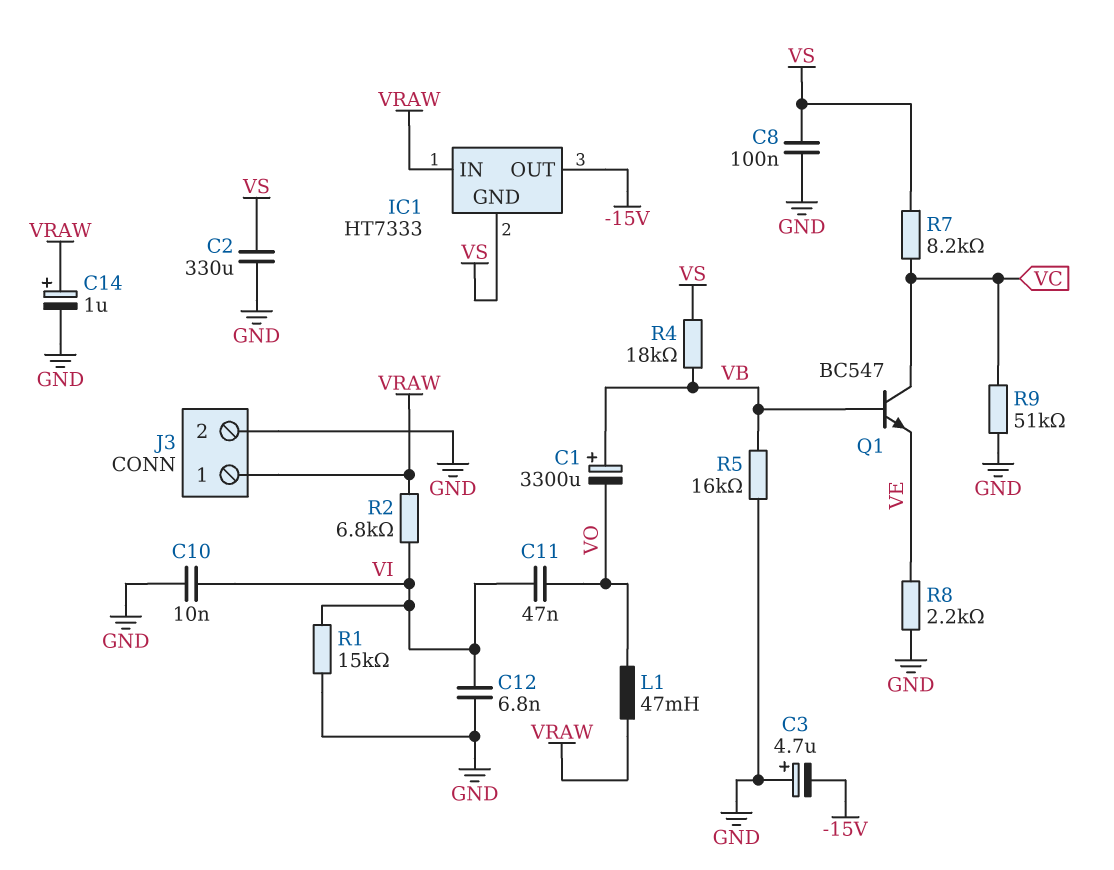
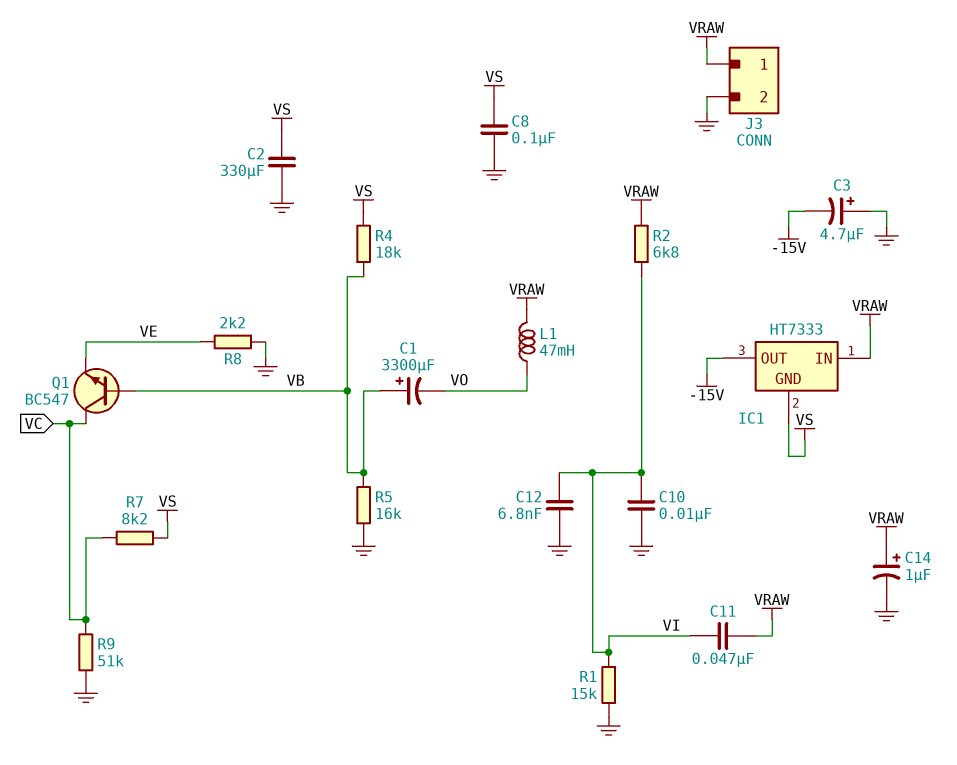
C11: 47nF (VI, VO) -> 47nF (VI, VRAW)

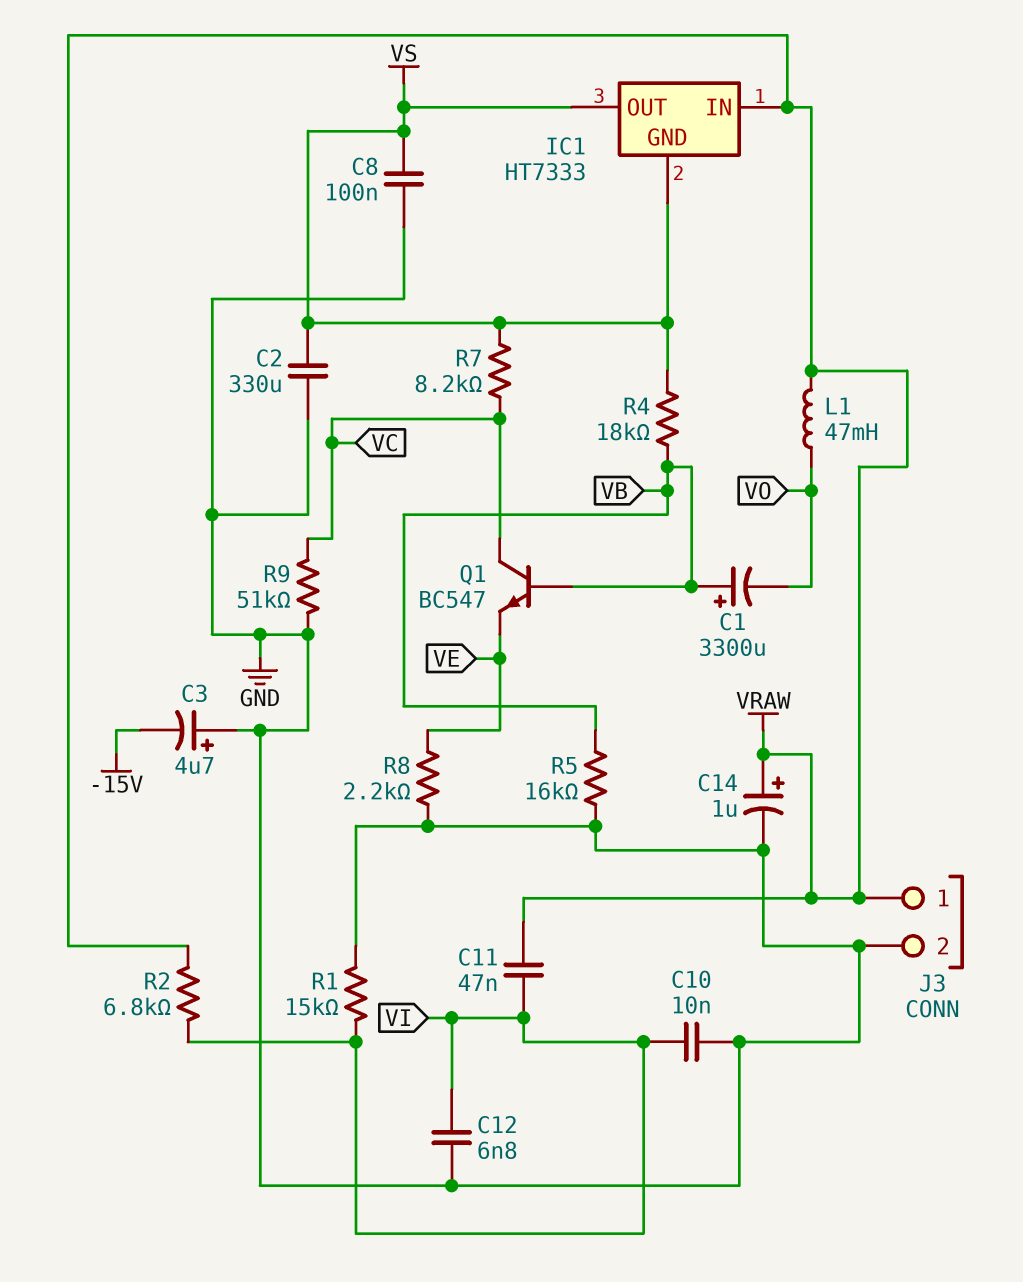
IC1 pin OUT: -15V -> VS

